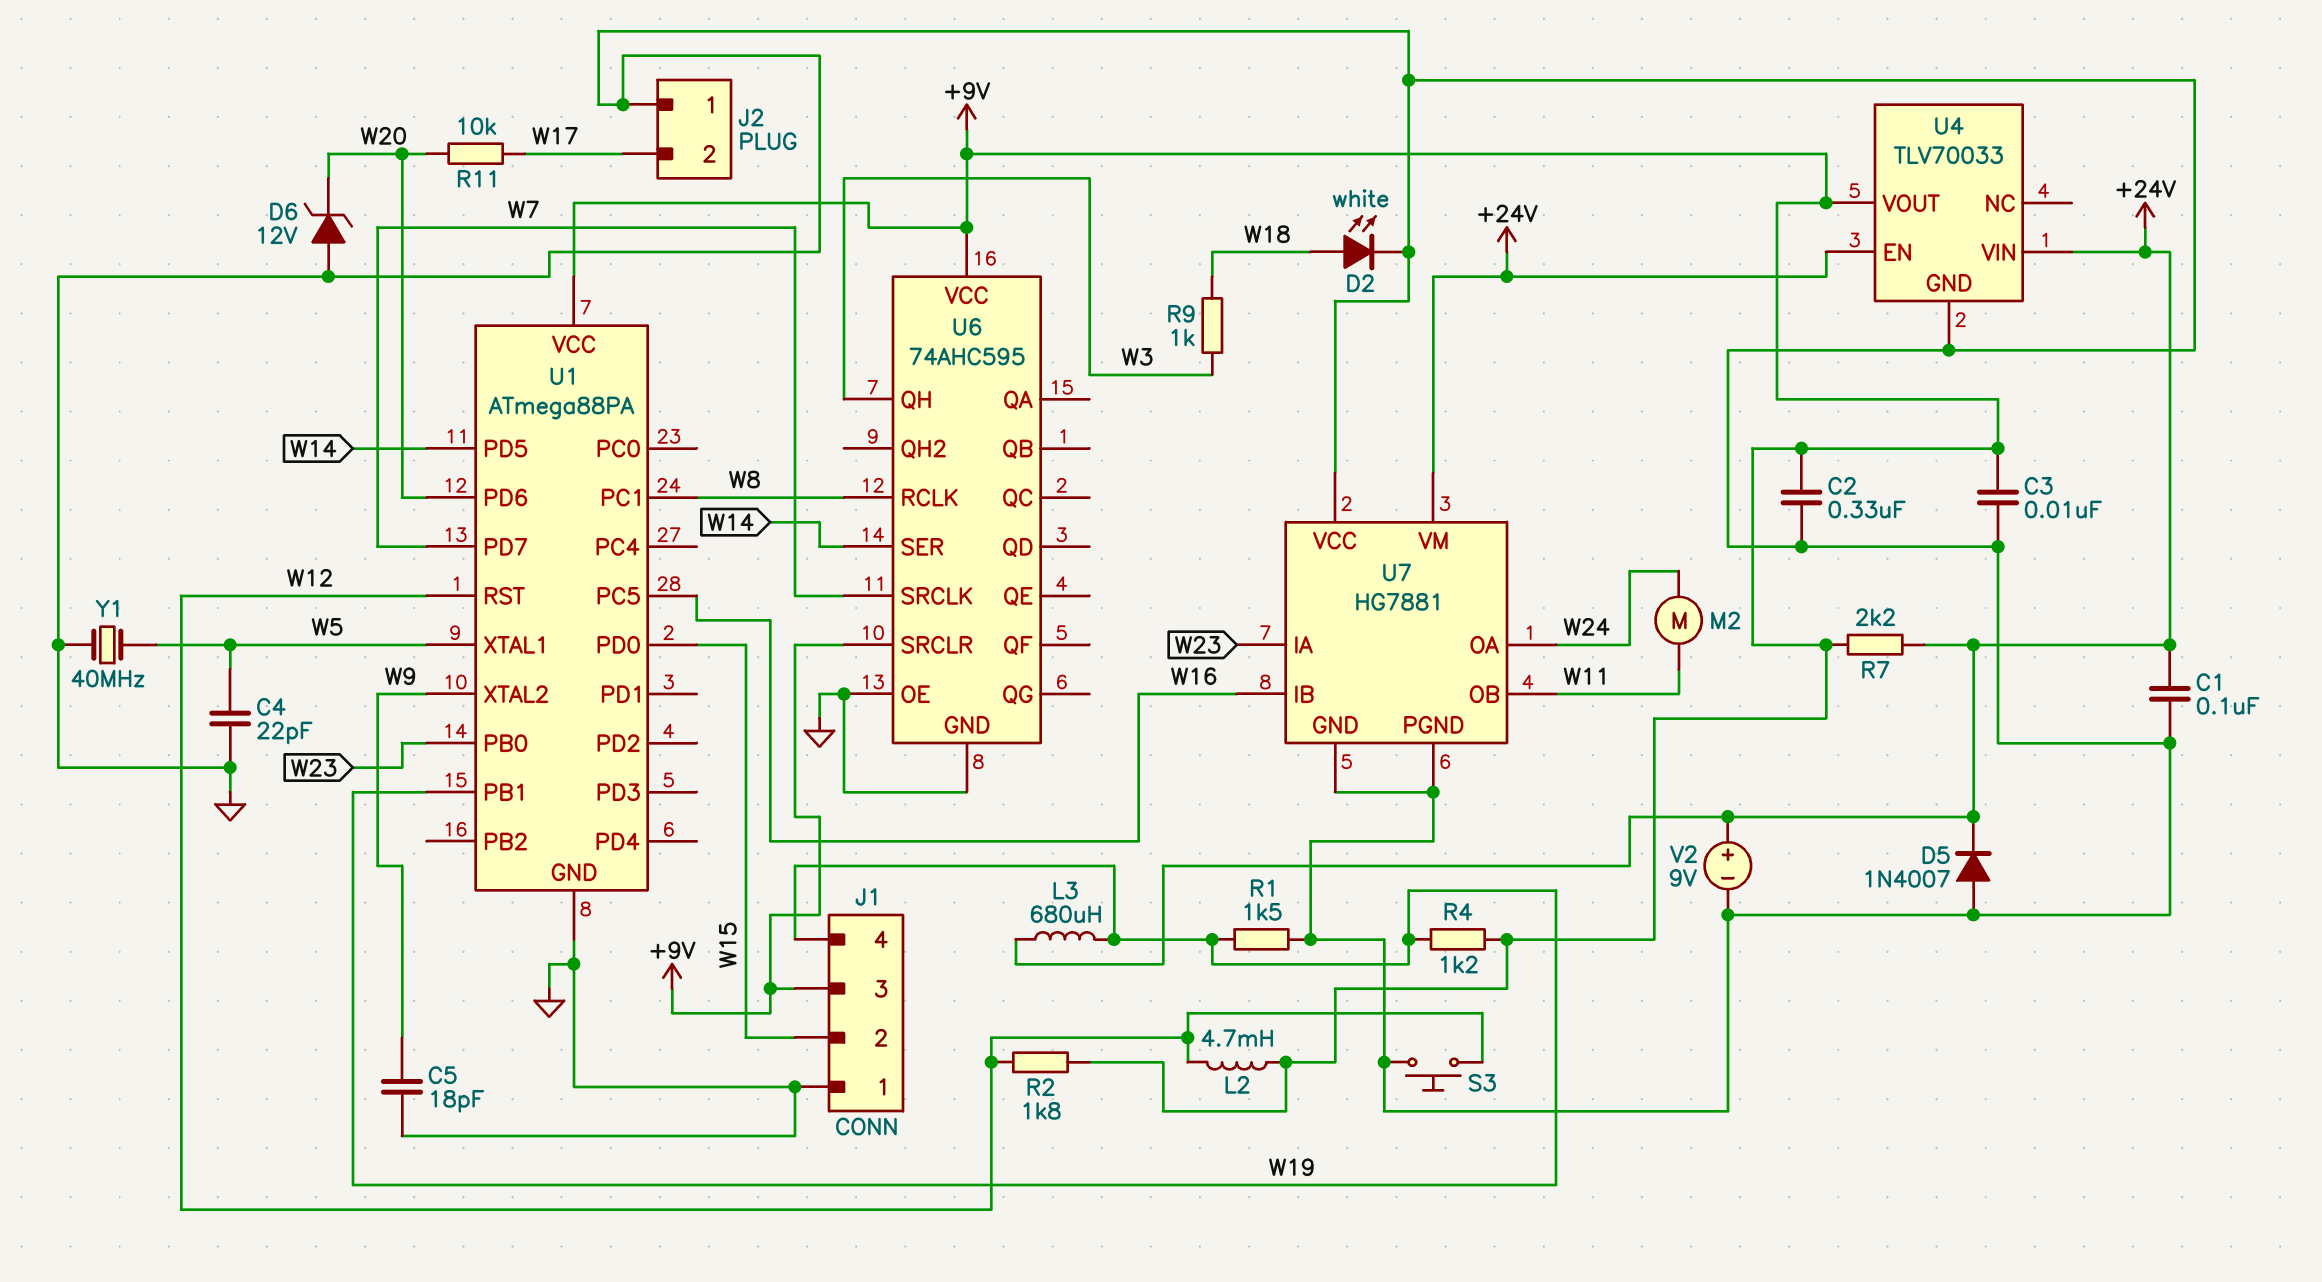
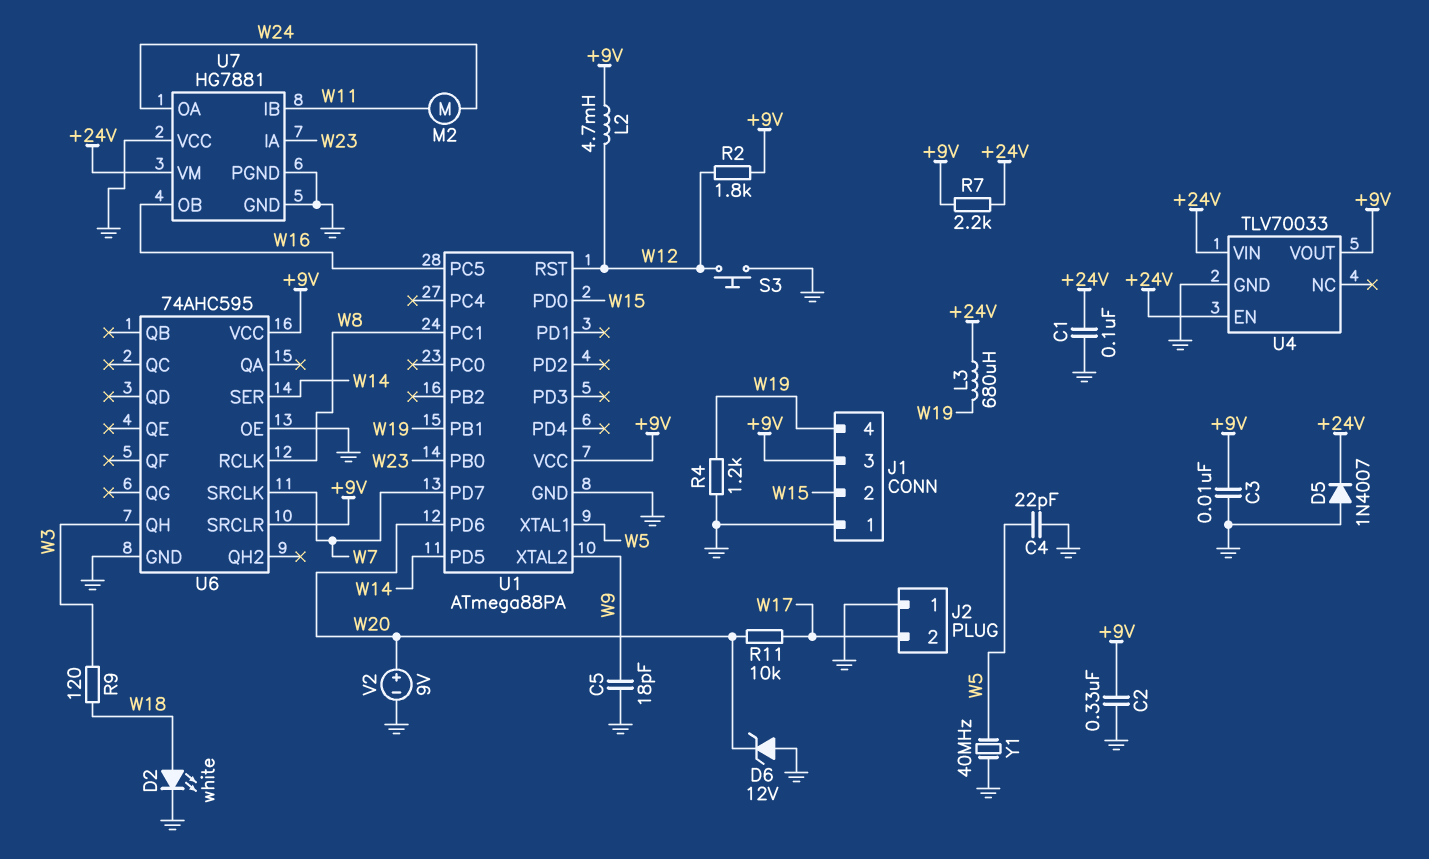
R1: 1.5k (GND, W19) -> none
R4: 1.2k (+9V, W19) -> 1.2k (GND, W19)
R9: 1k (W3, W18) -> 120 (W3, W18)
U7 pin IB: W16 -> W11
U7 pin OB: W11 -> W16
V2: 9V (plus +24V, minus GND) -> 9V (plus W20, minus GND)

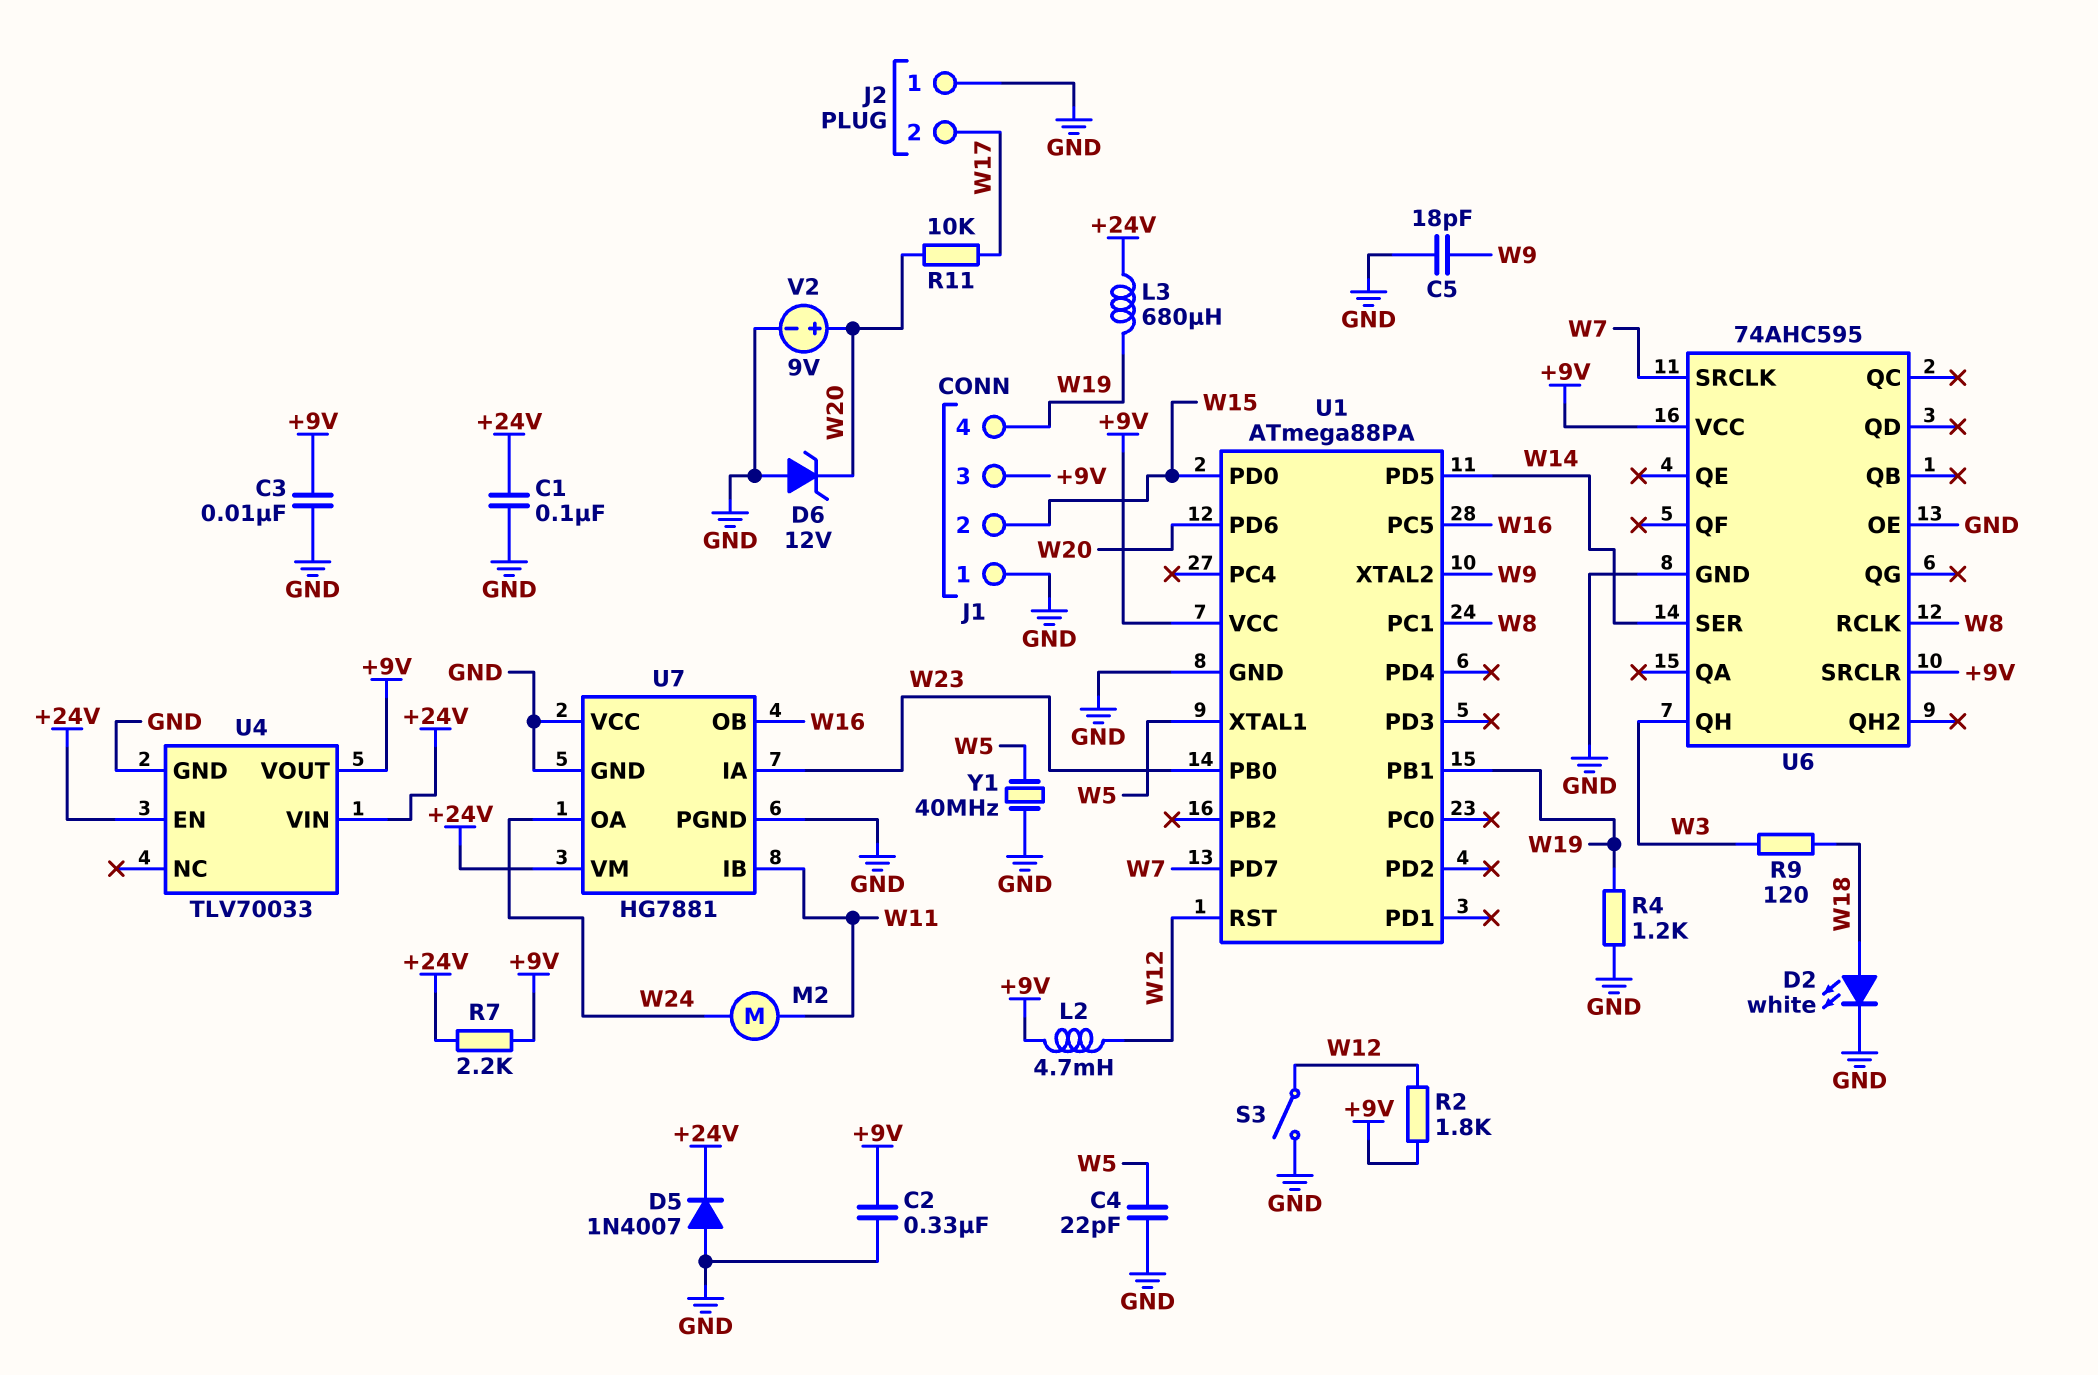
S3: button (GND, W12) -> switch (GND, W12)

